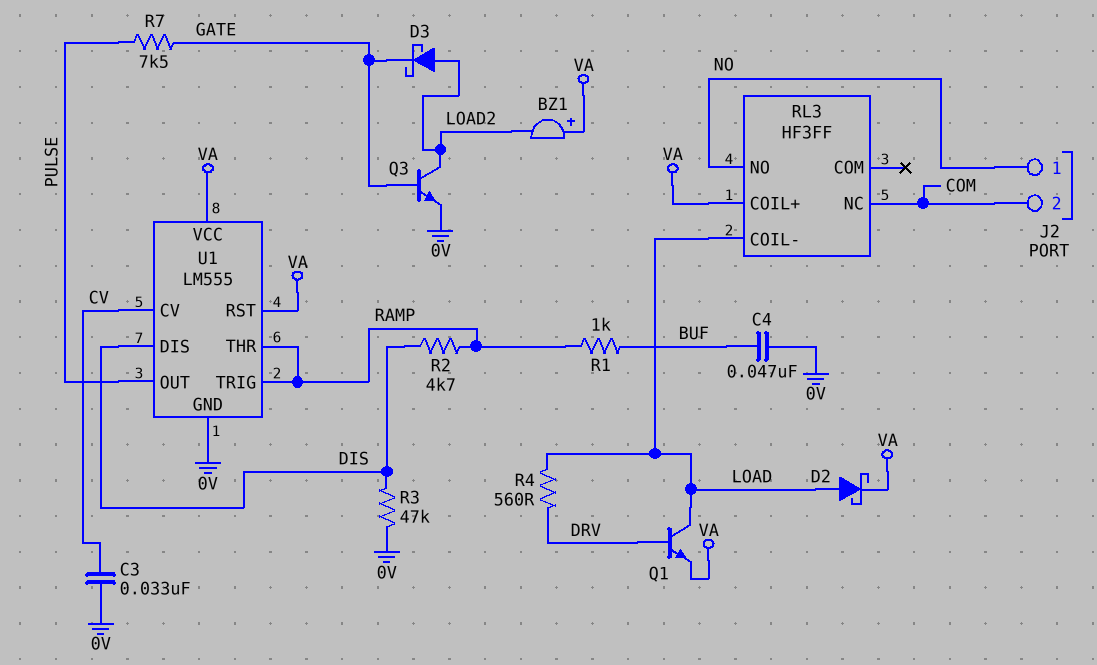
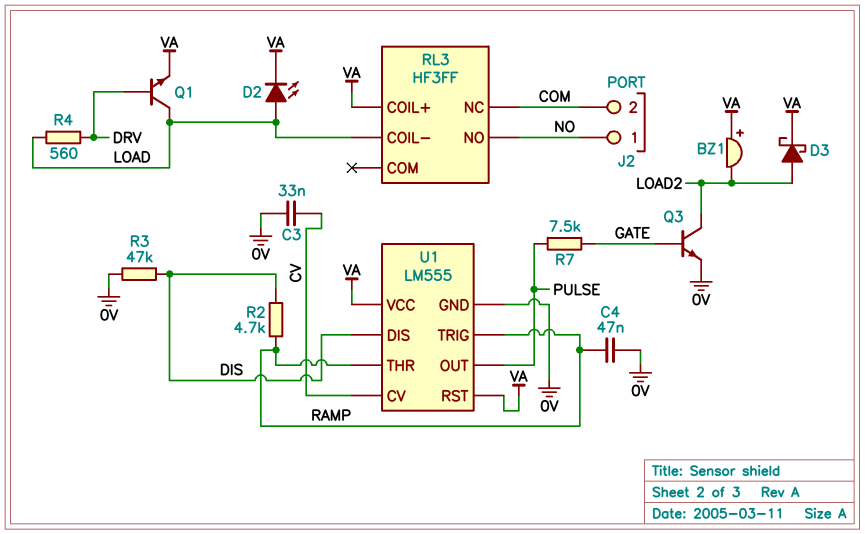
C4: 47nF (0V, BUF) -> 47nF (0V, RAMP)
D2: schottky (A LOAD, K VA) -> LED (A LOAD, K VA)
D3: schottky (A LOAD2, K GATE) -> schottky (A LOAD2, K VA)
R1: 1k (BUF, RAMP) -> none

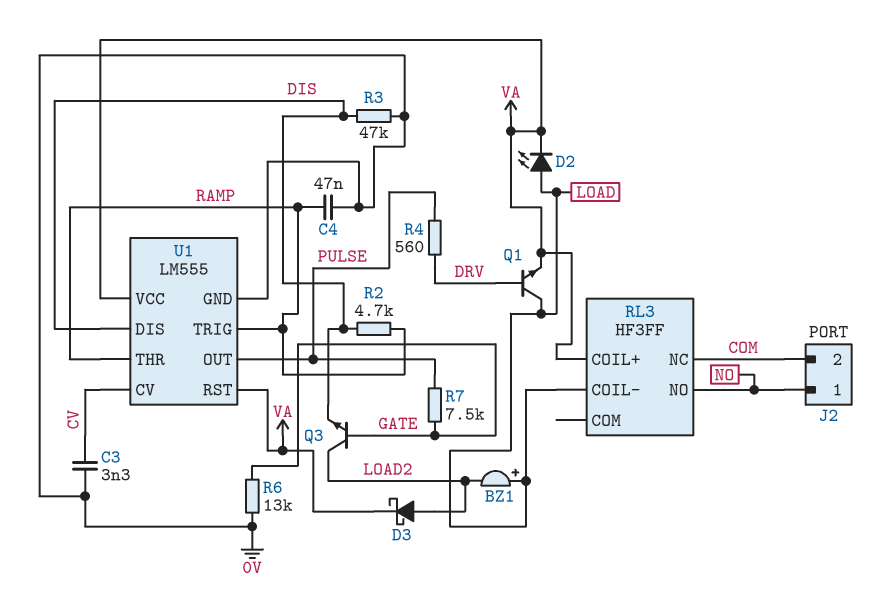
BZ1: buzzer (plus VA, minus LOAD2) -> buzzer (plus LOAD, minus LOAD2)
C3: 33nF (0V, CV) -> 3.3nF (0V, CV)
Q3: NPN (B GATE, C LOAD2, E 0V) -> NPN (B GATE, C LOAD2, E DIS)
R4: 560 (DRV, LOAD) -> 560 (DRV, PULSE)
R6: none -> 13k (0V, GATE)

